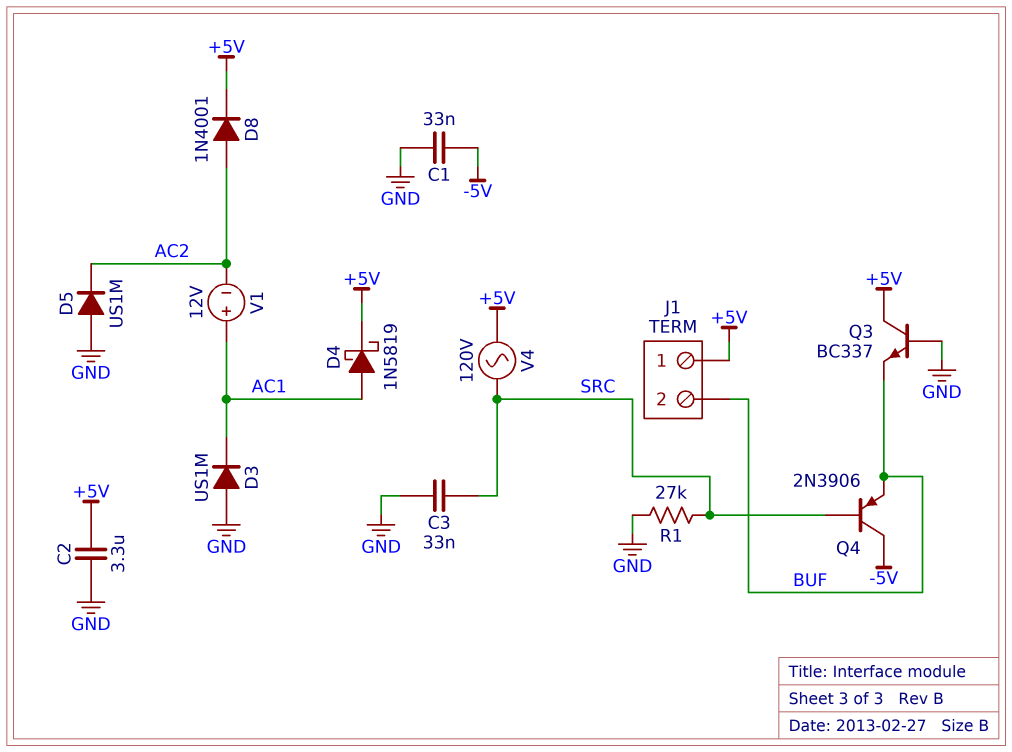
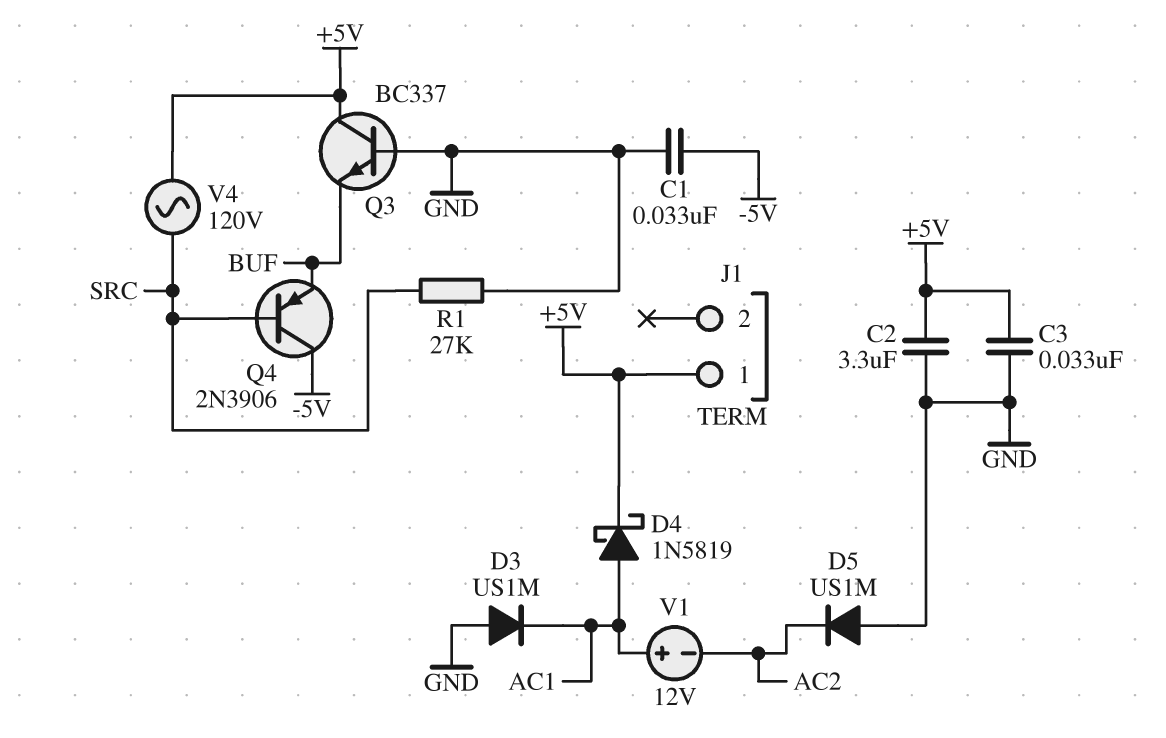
C3: 33nF (GND, SRC) -> 33nF (+5V, GND)
D8: diode 1N4001 (A AC2, K +5V) -> none
J1 pin 2: BUF -> none

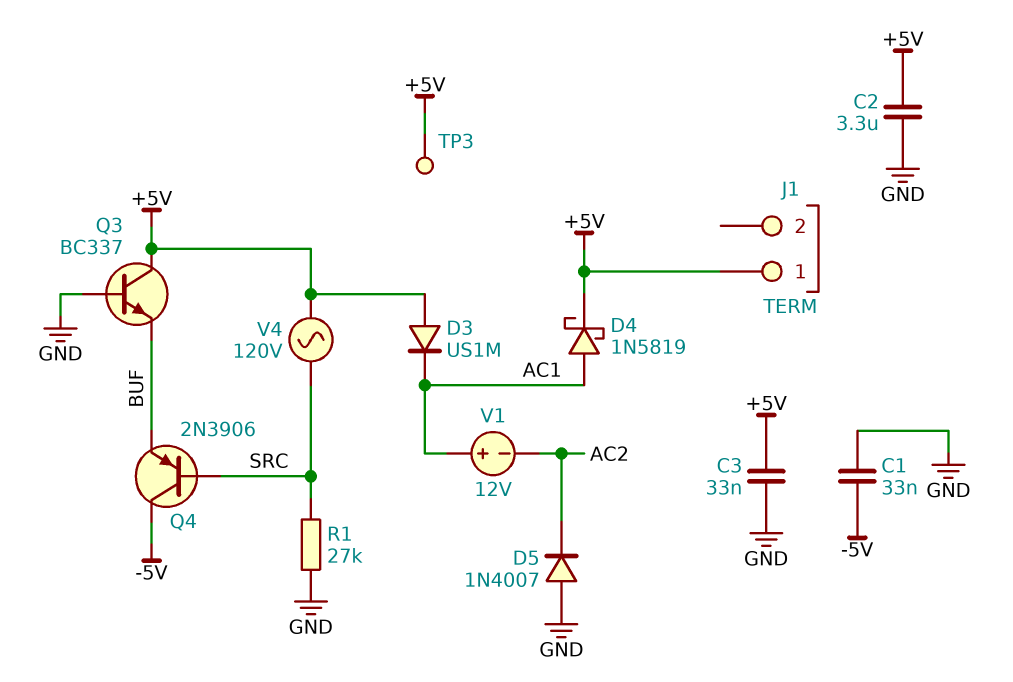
D3: diode US1M (A GND, K AC1) -> diode US1M (A +5V, K AC1)
D5: diode US1M (A GND, K AC2) -> diode 1N4007 (A GND, K AC2)
TP3: none -> test point (+5V)

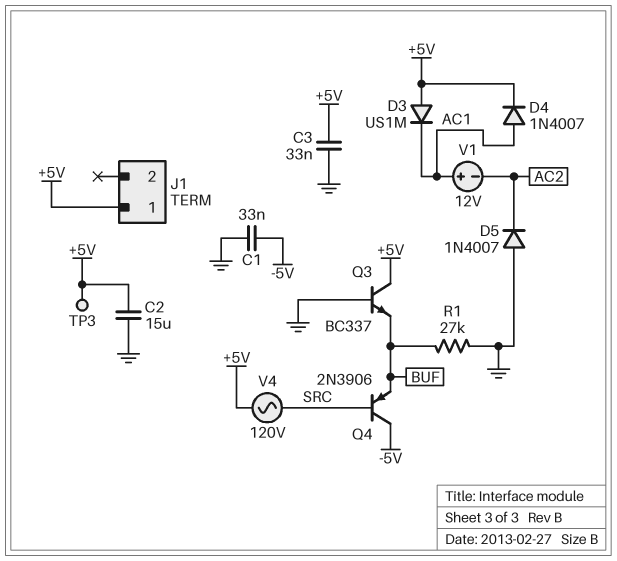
C2: 3.3uF (+5V, GND) -> 15uF (+5V, GND)
D4: schottky 1N5819 (A AC1, K +5V) -> diode 1N4007 (A AC1, K +5V)
R1: 27k (GND, SRC) -> 27k (BUF, GND)

